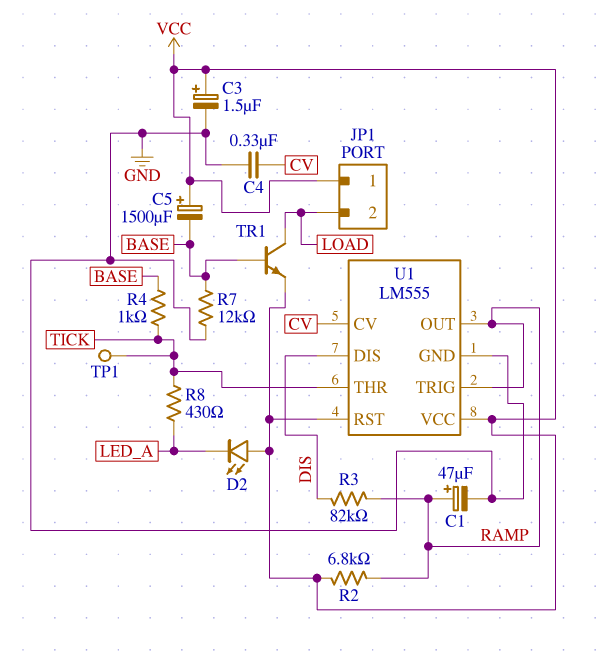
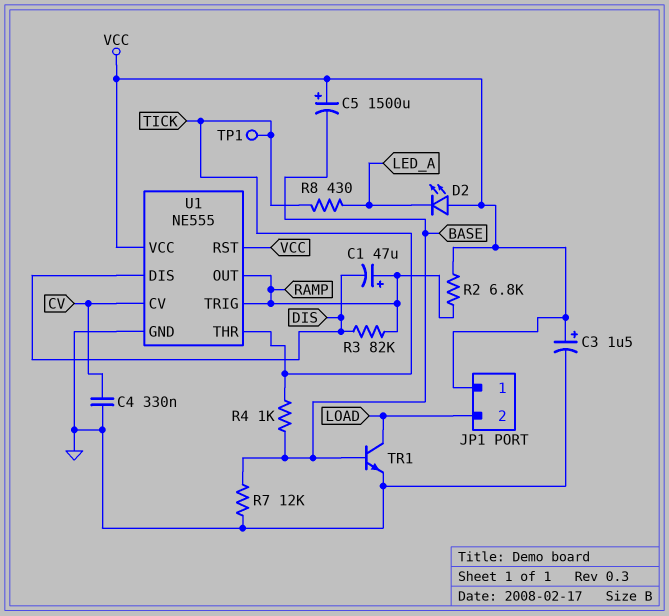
C1: 47uF (plus RAMP, minus GND) -> 47uF (plus RAMP, minus DIS)
TR1: NPN (B BASE, C LOAD, E VCC) -> NPN (B BASE, C LOAD, E GND)
U1: LM555 -> NE555

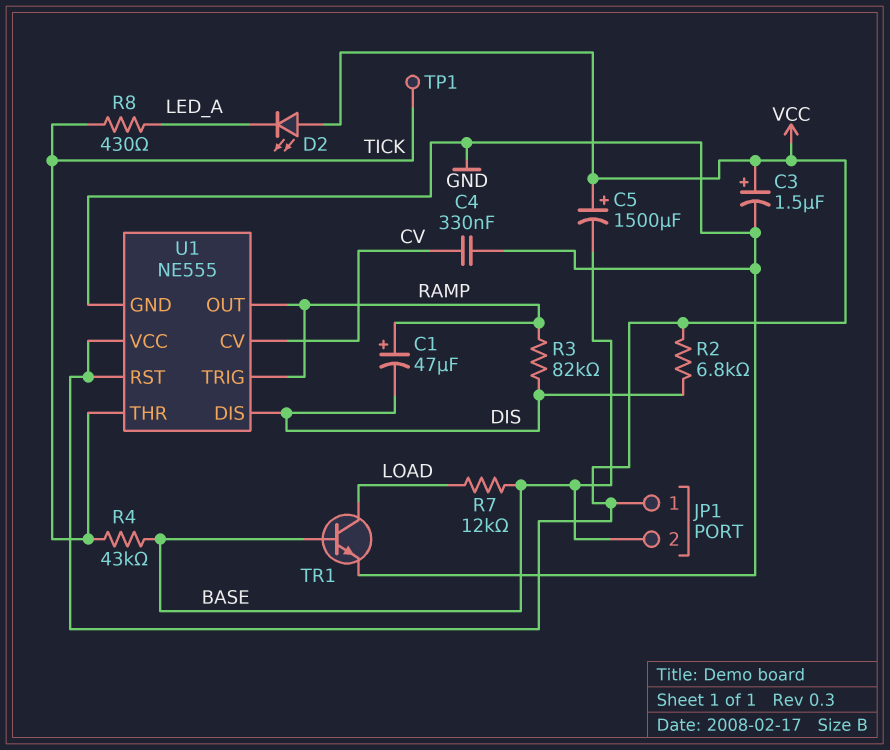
JP1 pin 2: LOAD -> BASE
R2: 6.8k (RAMP, VCC) -> 6.8k (DIS, VCC)
R4: 1k (BASE, TICK) -> 43k (BASE, TICK)
R7: 12k (BASE, GND) -> 12k (BASE, LOAD)

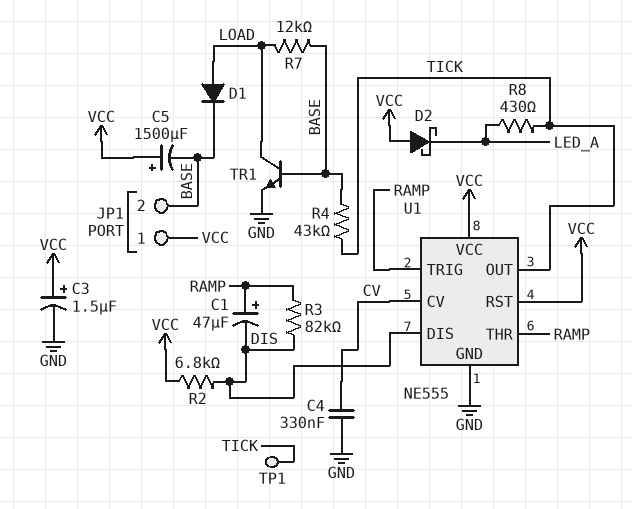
D1: none -> diode (A LOAD, K BASE)
D2: LED (A VCC, K LED_A) -> schottky (A VCC, K LED_A)
U1 pin OUT: RAMP -> TICK
U1 pin THR: TICK -> RAMP

